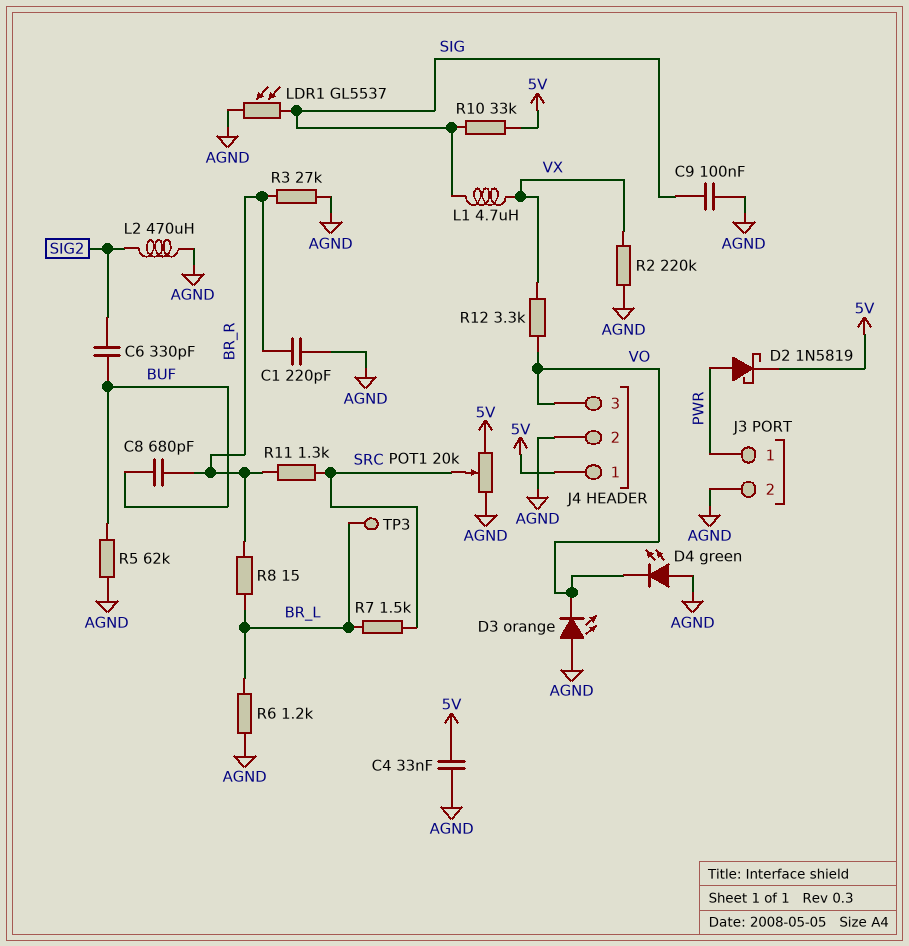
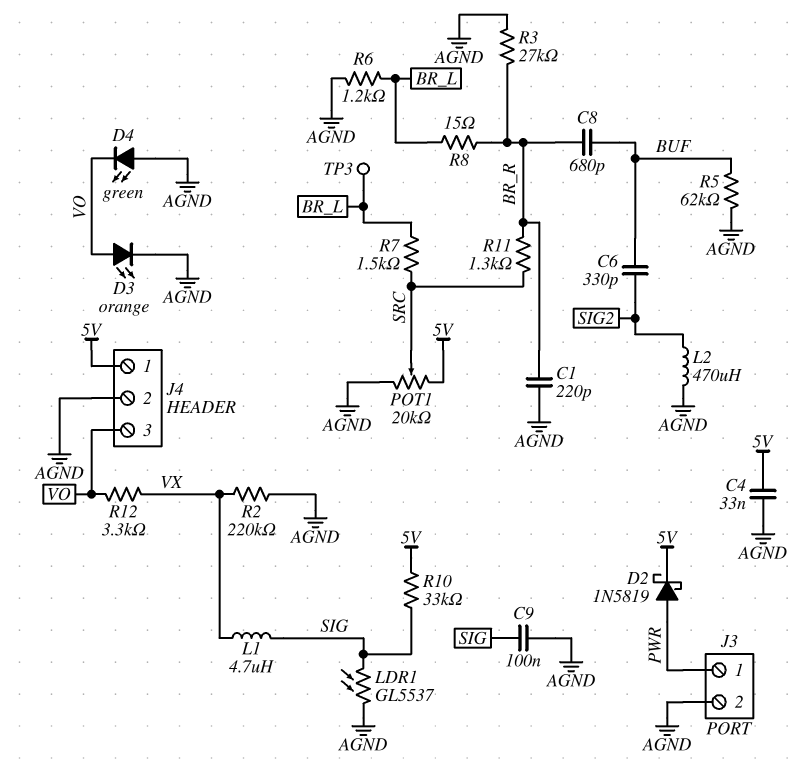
D3: LED orange (A AGND, K VO) -> LED orange (A VO, K AGND)

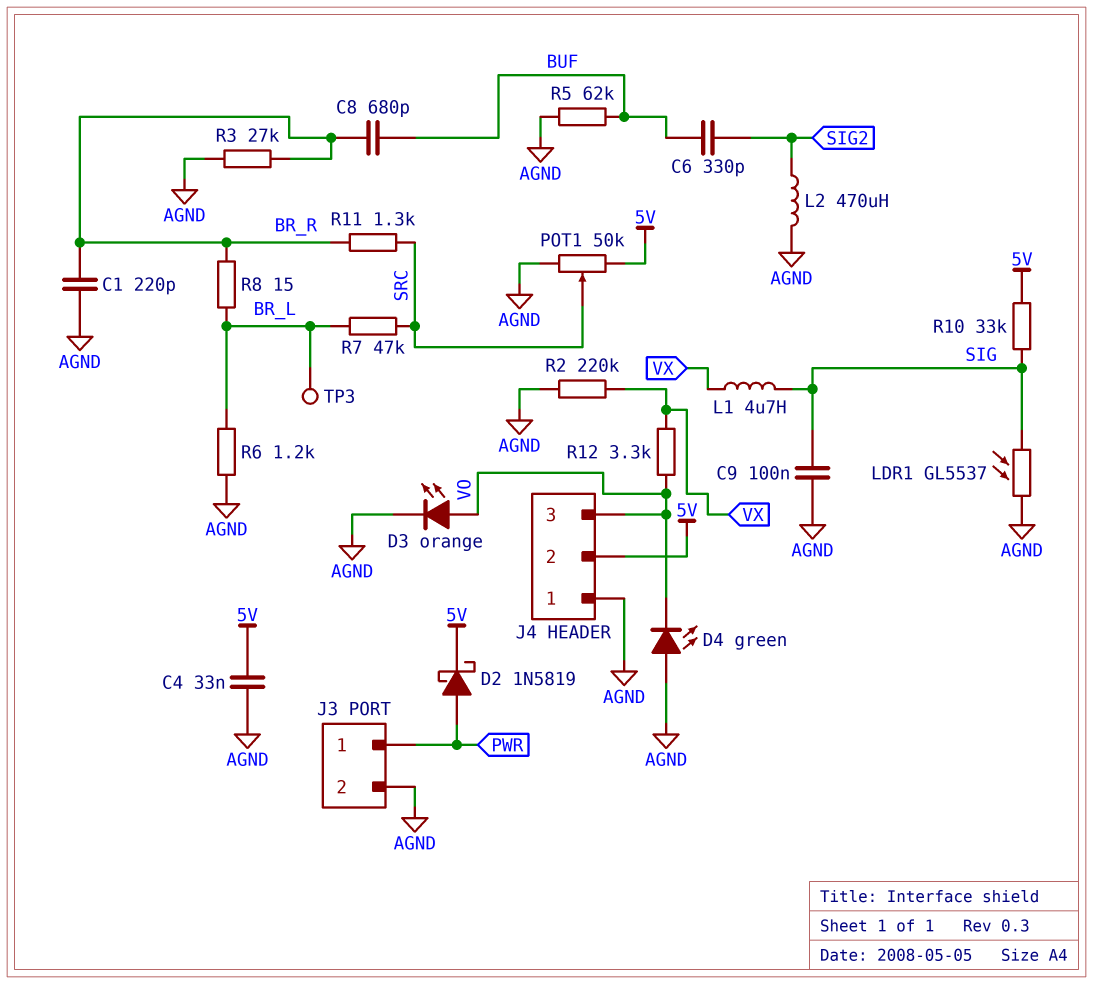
J4 pin 1: 5V -> AGND
J4 pin 2: AGND -> 5V
POT1: 20k (5V, AGND, wiper SRC) -> 50k (5V, AGND, wiper SRC)
R7: 1.5k (BR_L, SRC) -> 47k (BR_L, SRC)

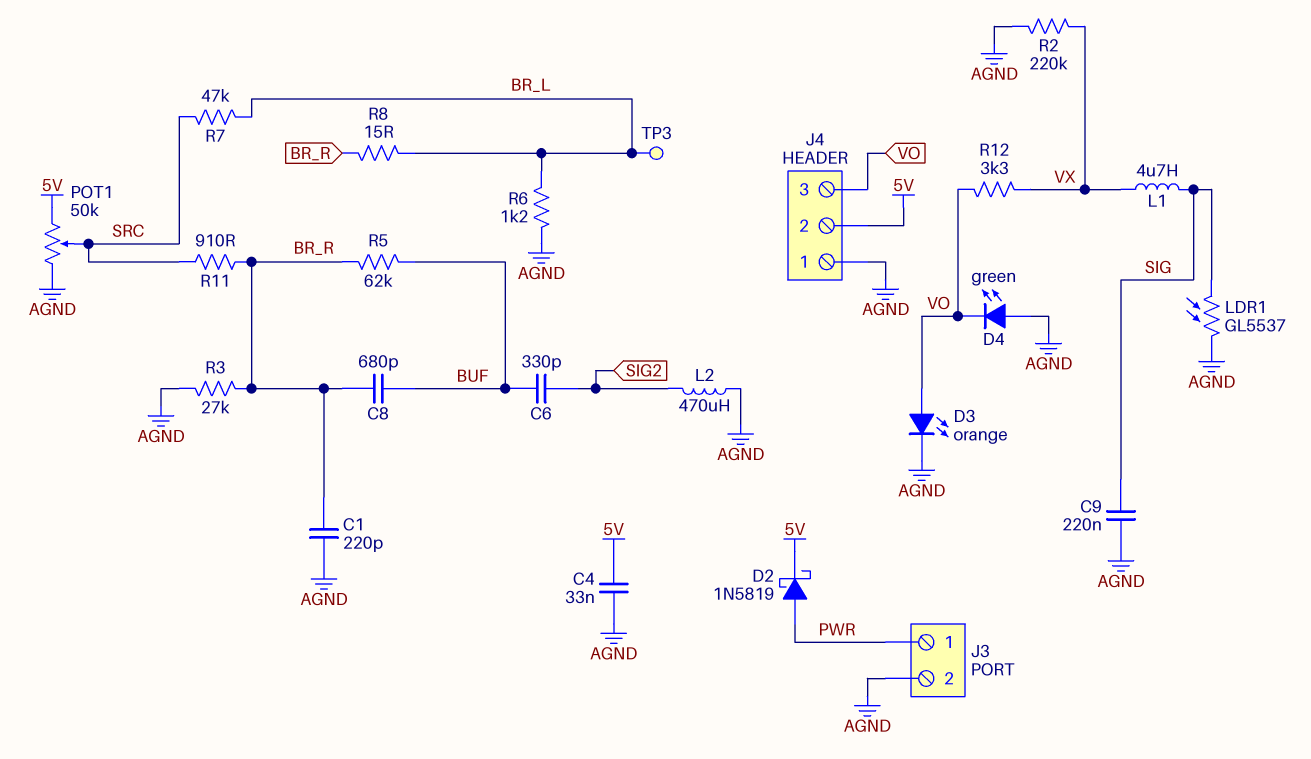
C9: 100nF (AGND, SIG) -> 220nF (AGND, SIG)
R5: 62k (AGND, BUF) -> 62k (BR_R, BUF)
R10: 33k (5V, SIG) -> none
R11: 1.3k (BR_R, SRC) -> 910 (BR_R, SRC)

